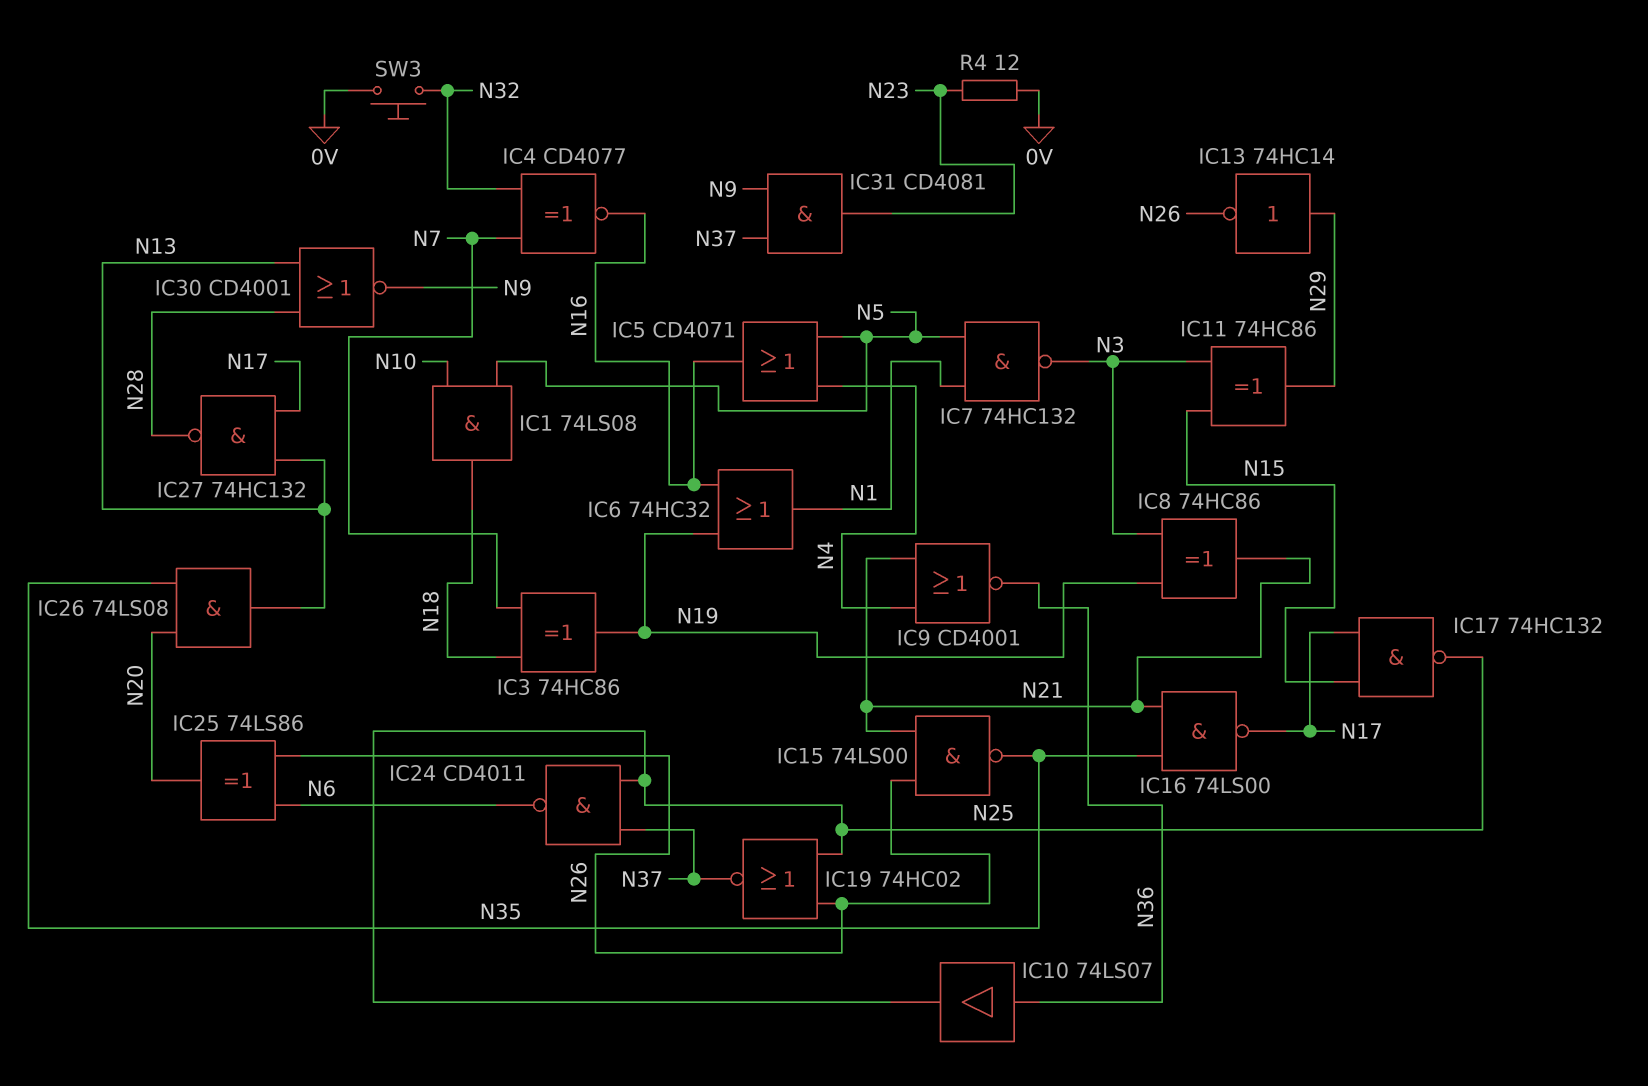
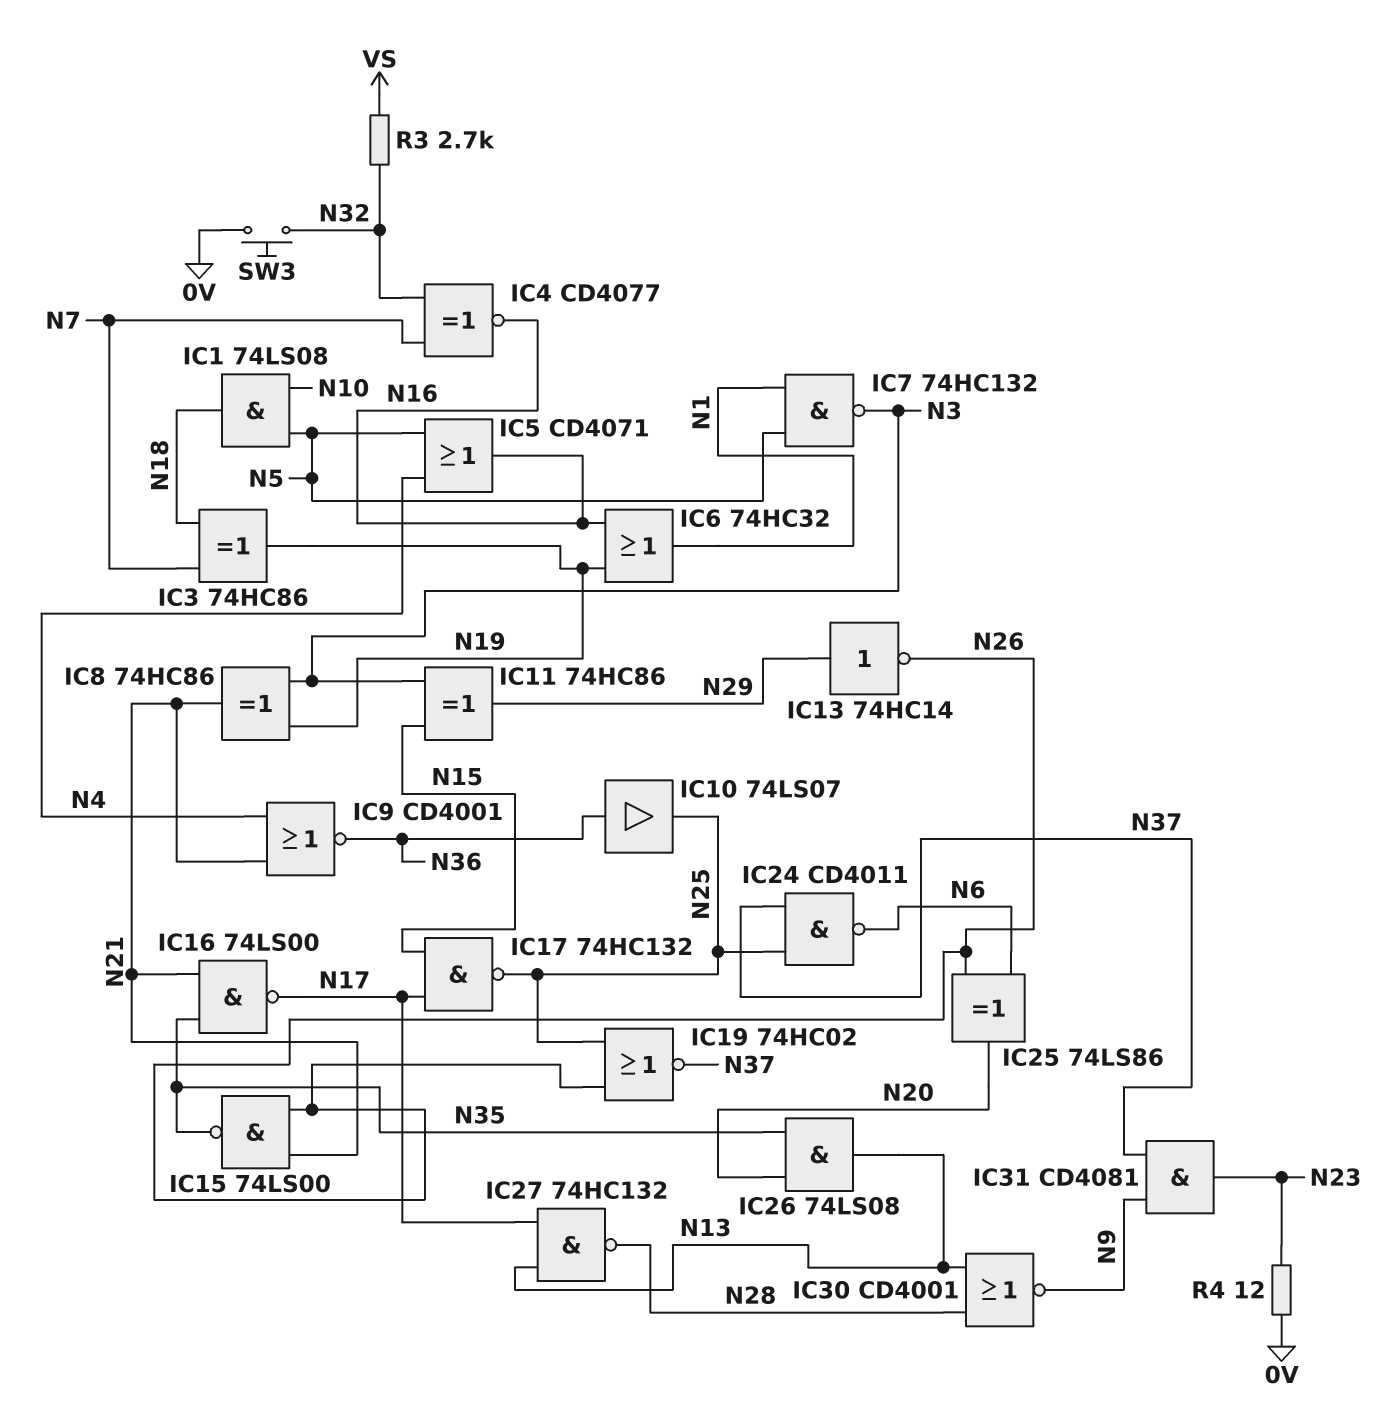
R3: none -> 2.7k (N32, VS)

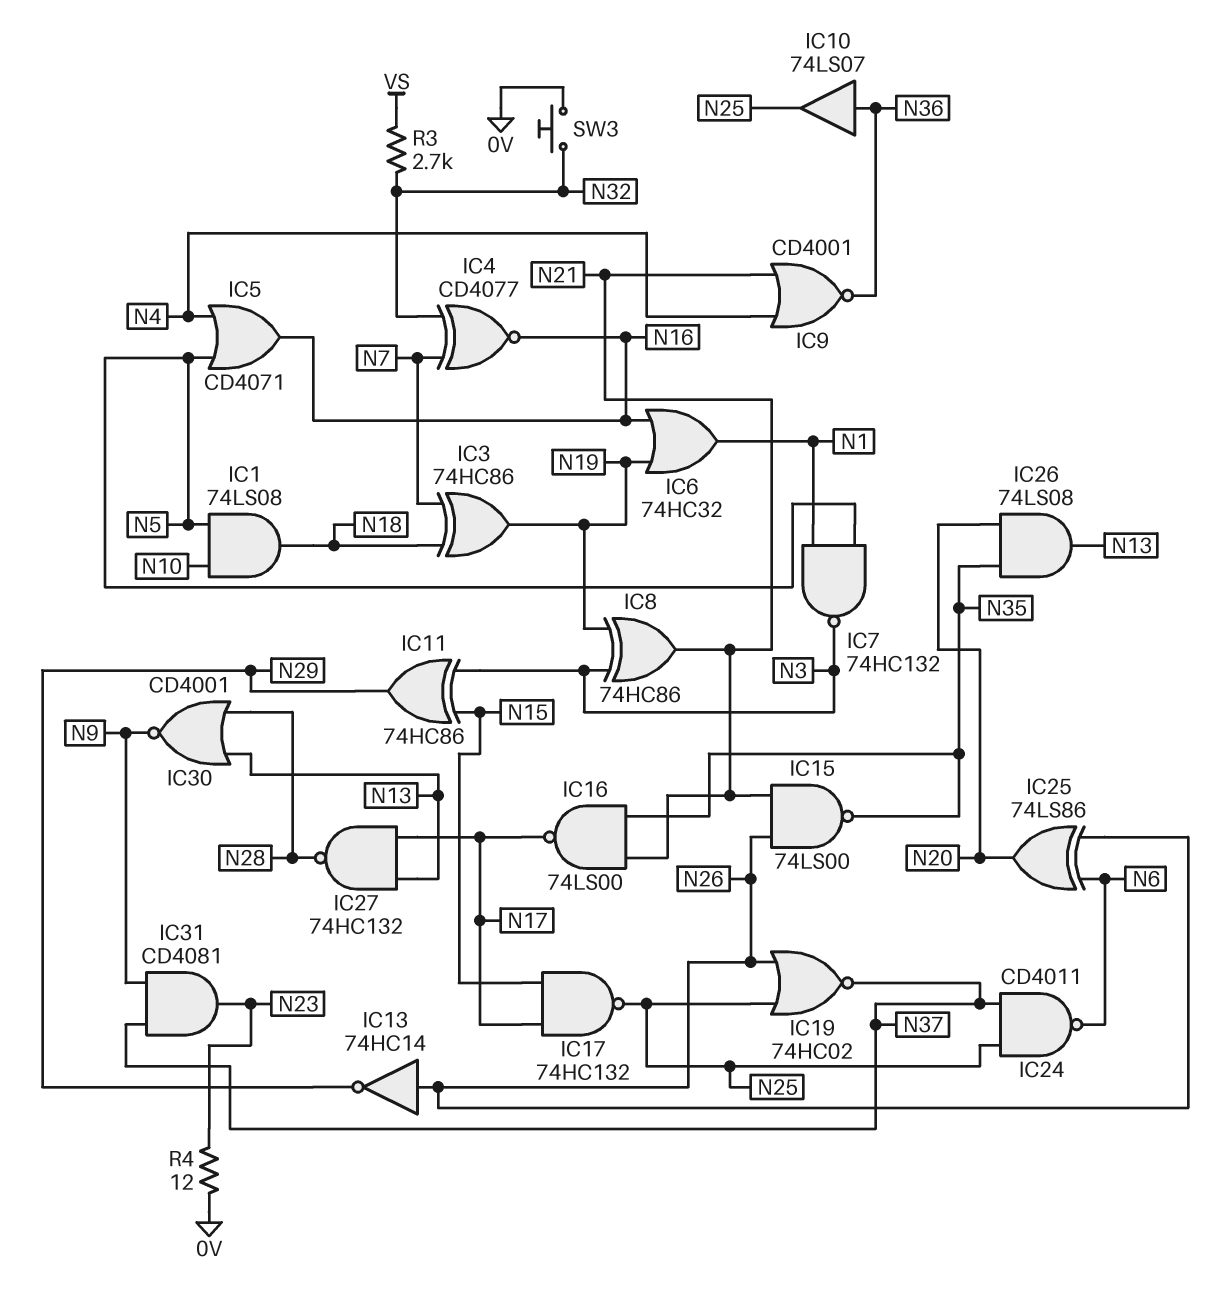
IC13: NOT 74HC14 (in N29, out N26) -> NOT 74HC14 (in N26, out N29)

